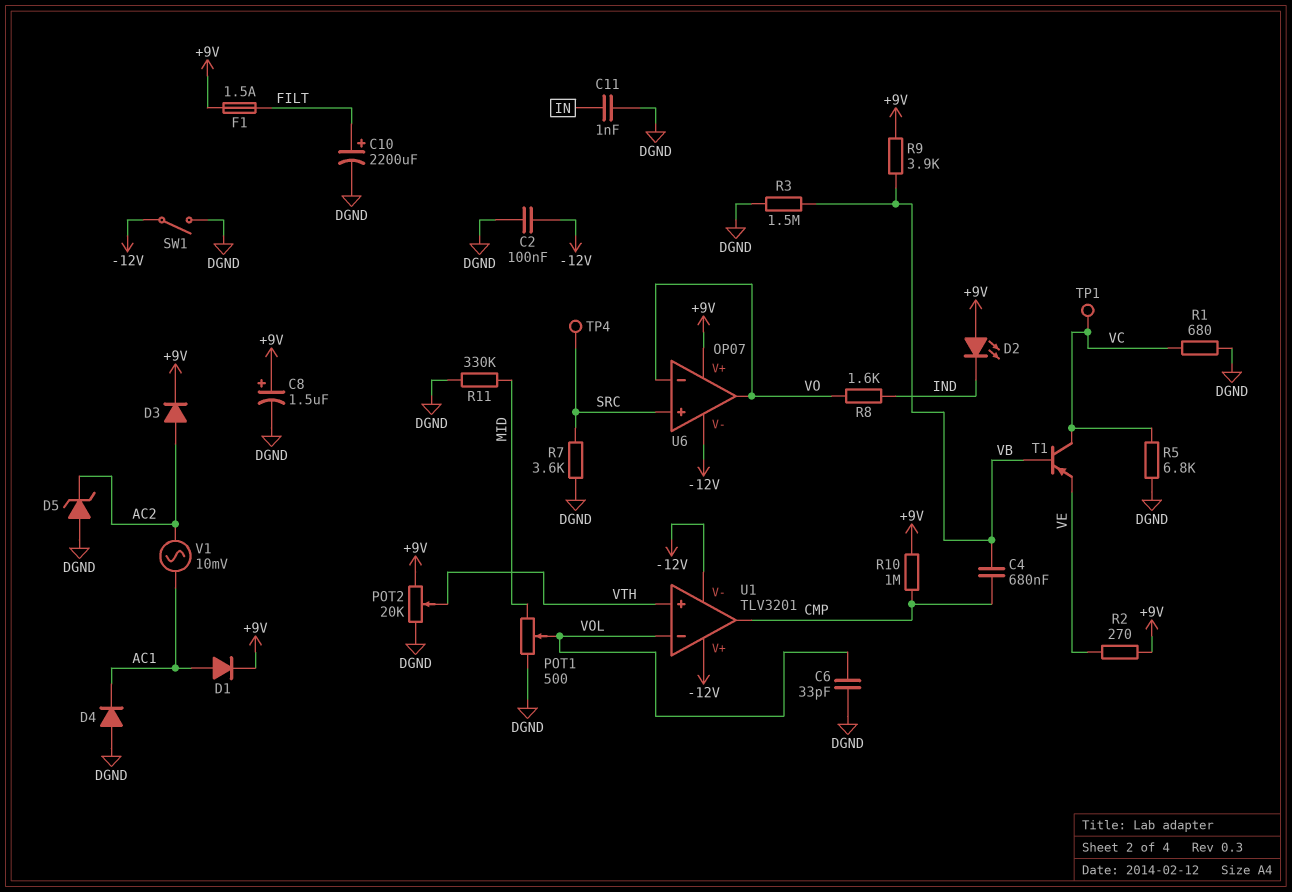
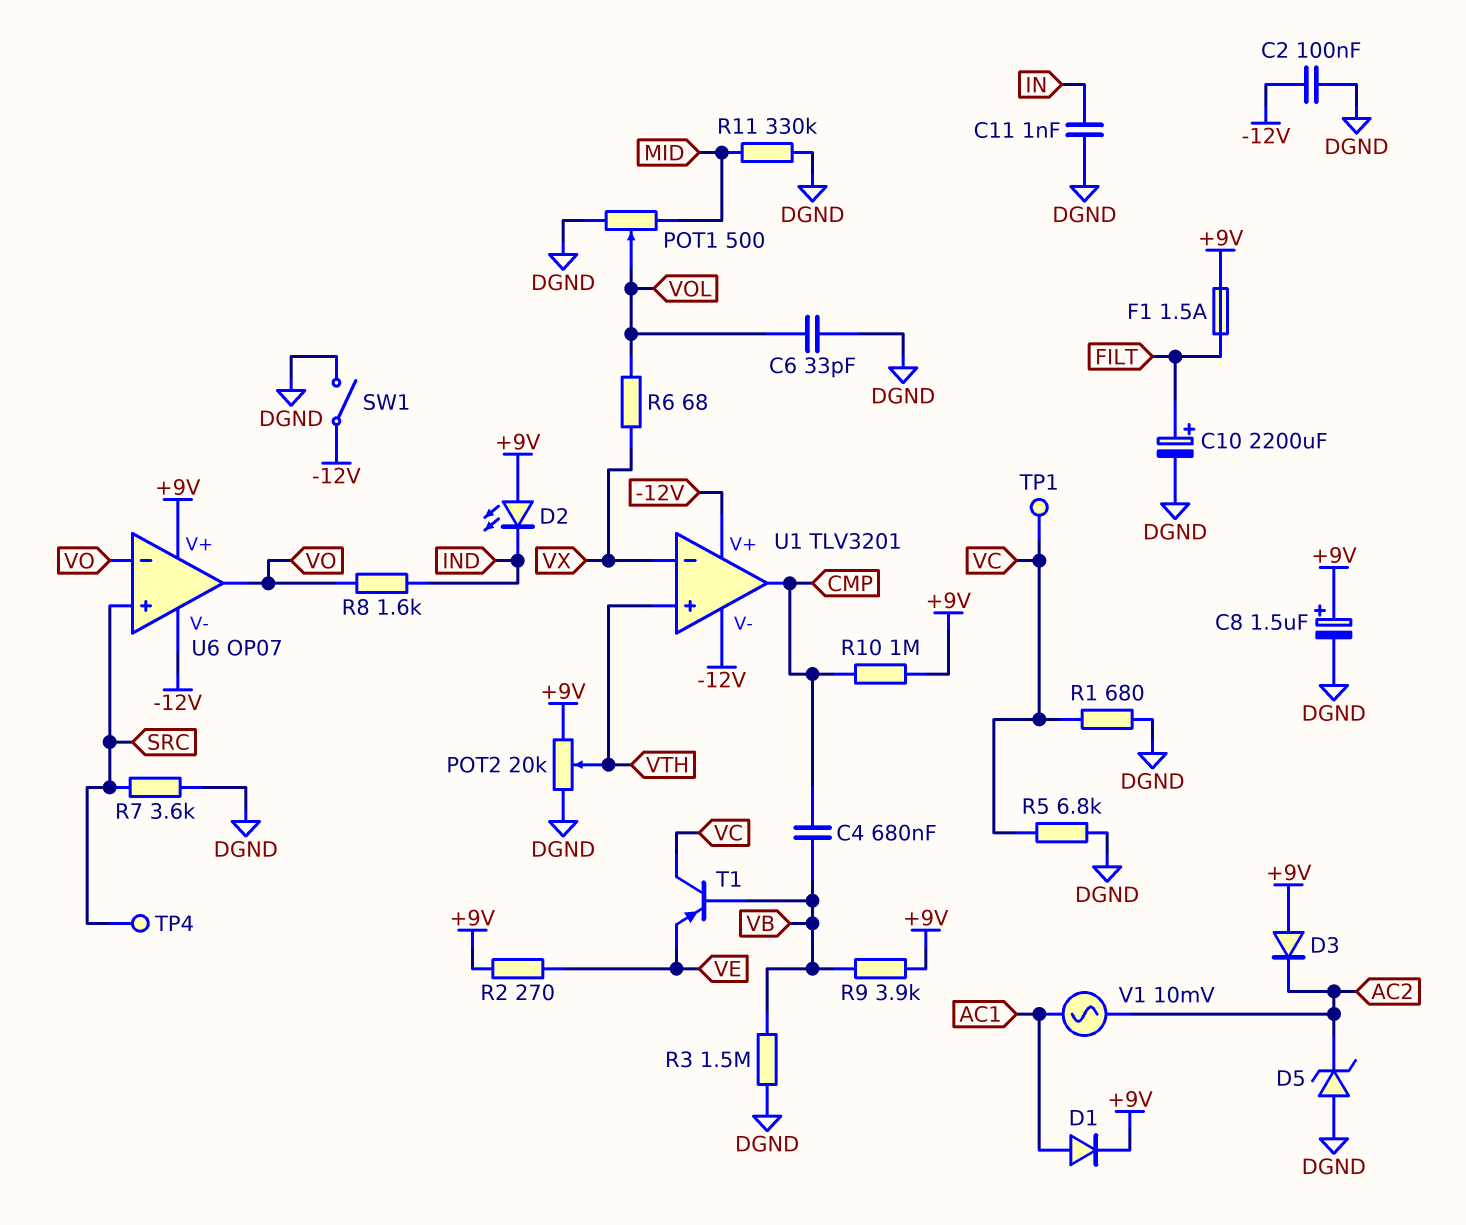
D3: diode (A AC2, K +9V) -> diode (A +9V, K AC2)
D4: diode (A DGND, K AC1) -> none
R6: none -> 68 (VOL, VX)
U1 pin in-: VOL -> VX

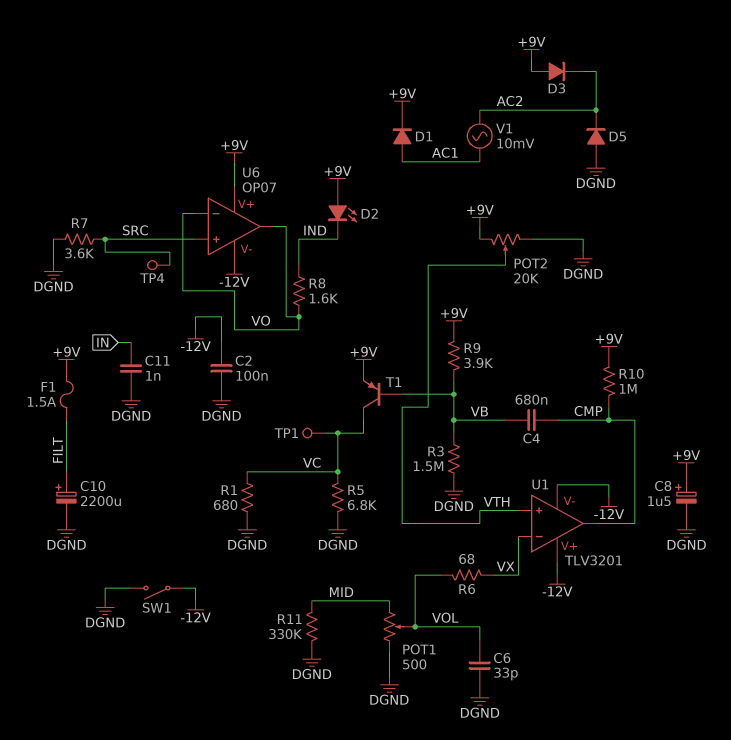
D5: zener (A DGND, K AC2) -> diode (A DGND, K AC2)
R2: 270 (+9V, VE) -> none
T1: PNP (B VB, C VC, E VE) -> PNP (B VB, C VC, E +9V)

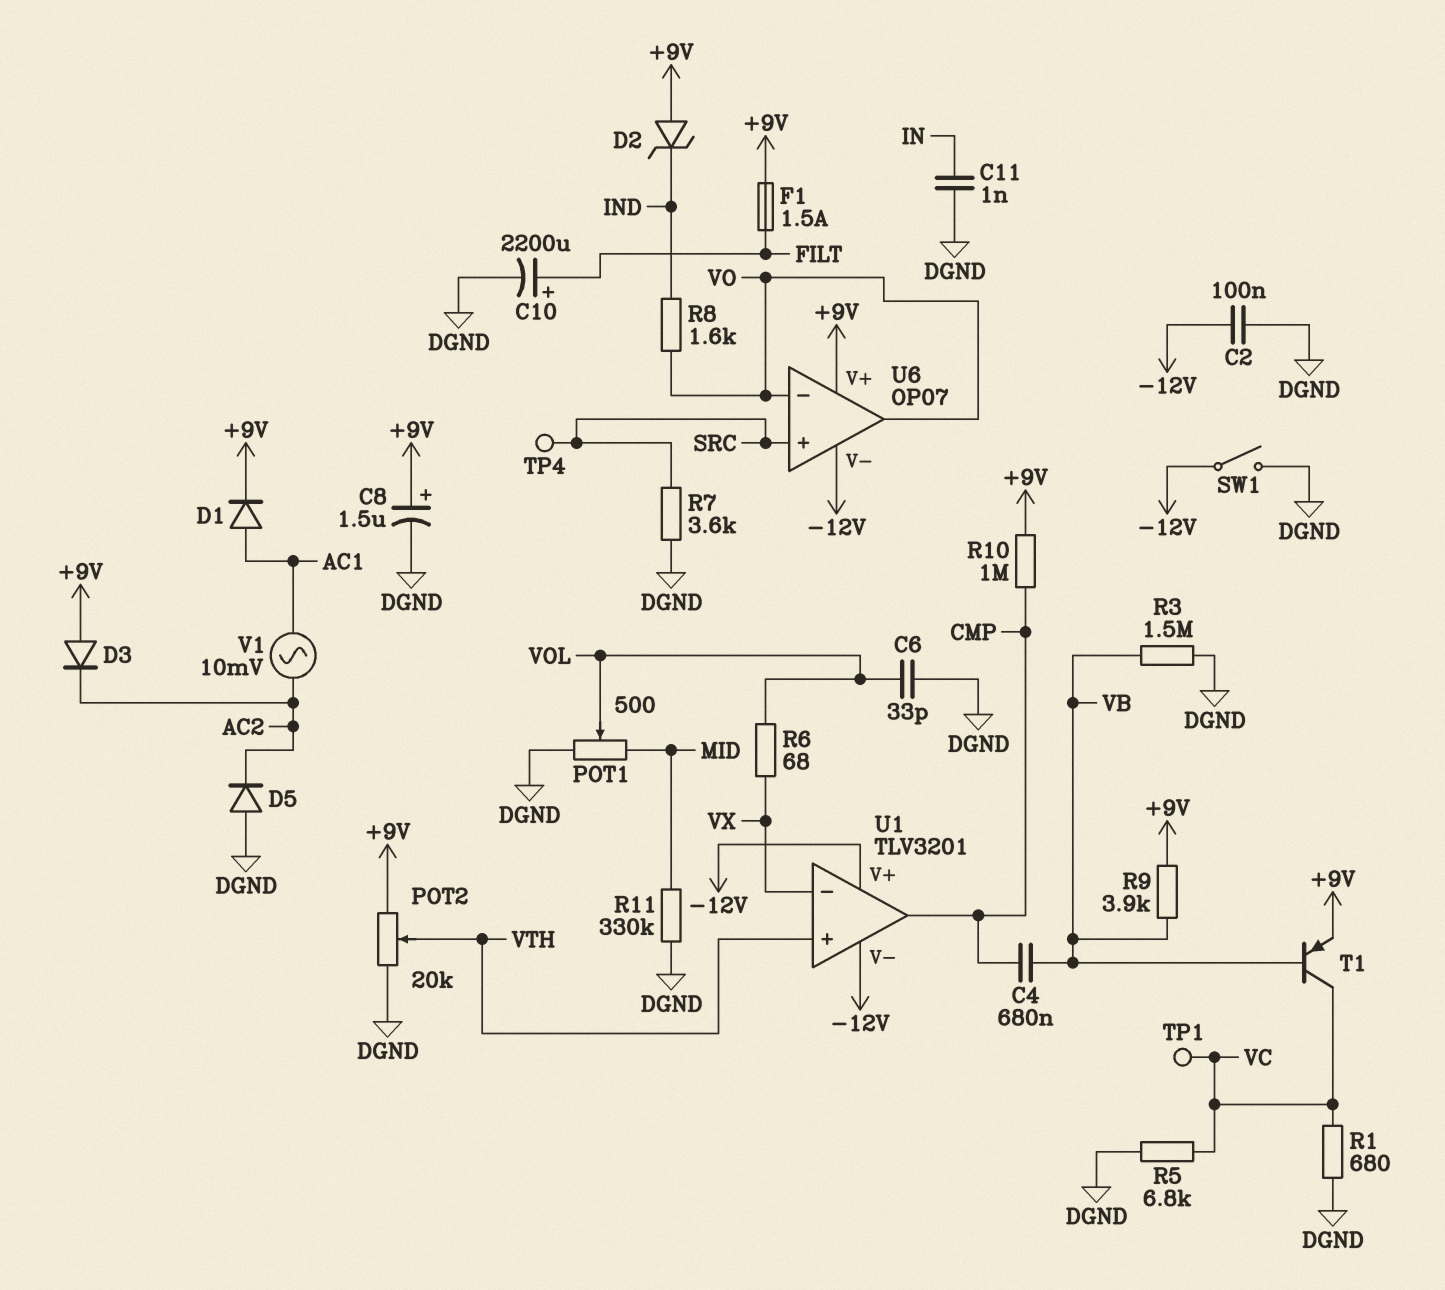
D2: LED (A +9V, K IND) -> zener (A +9V, K IND)

